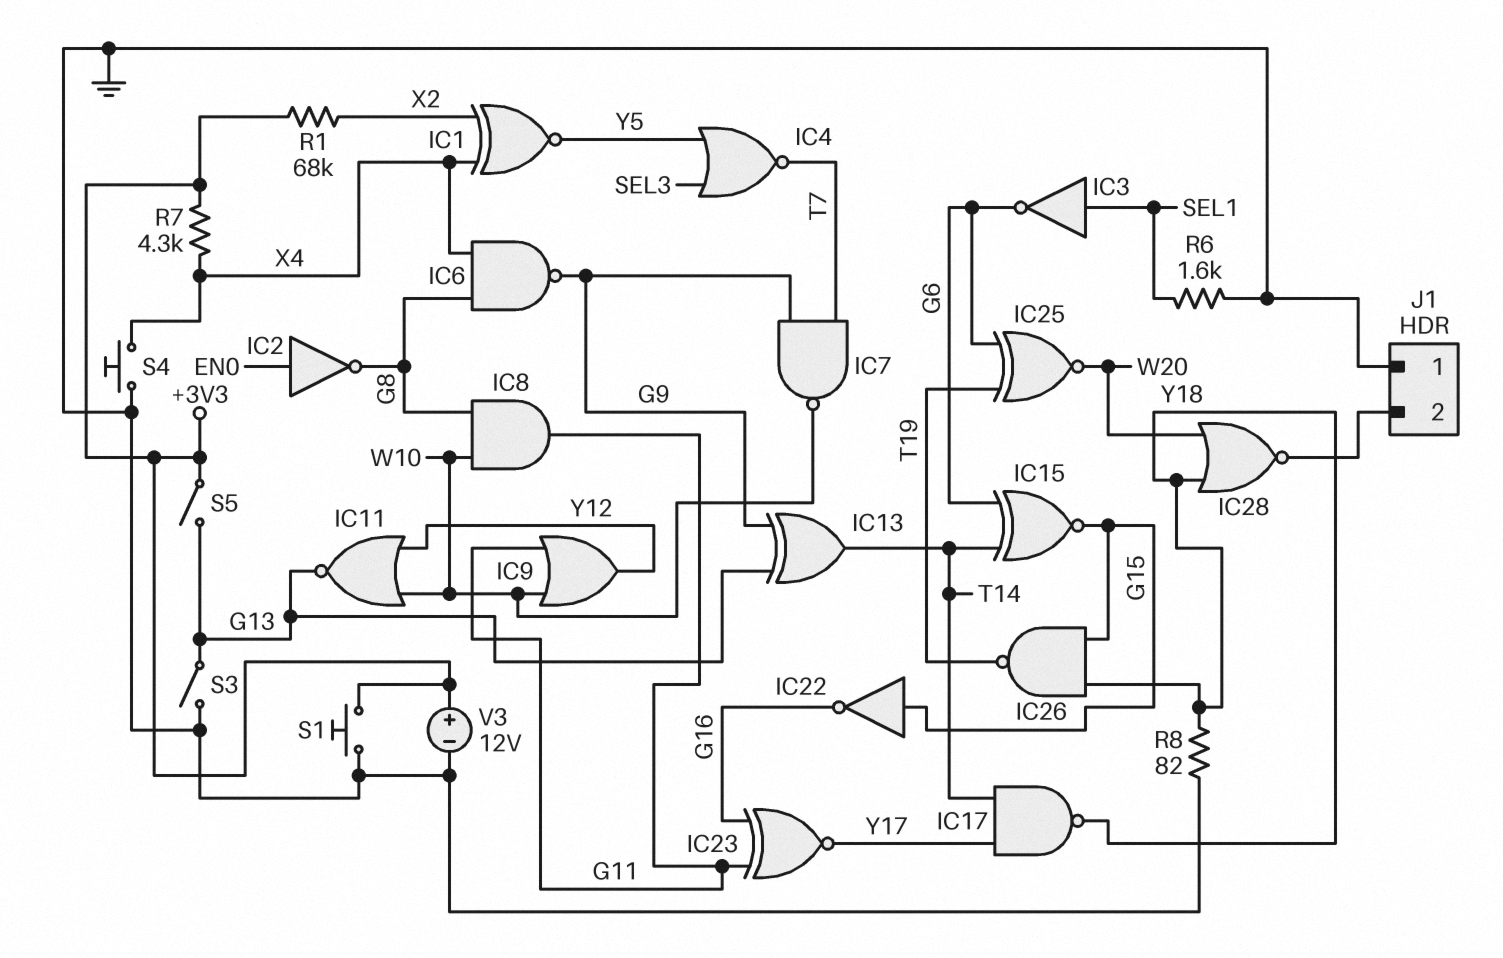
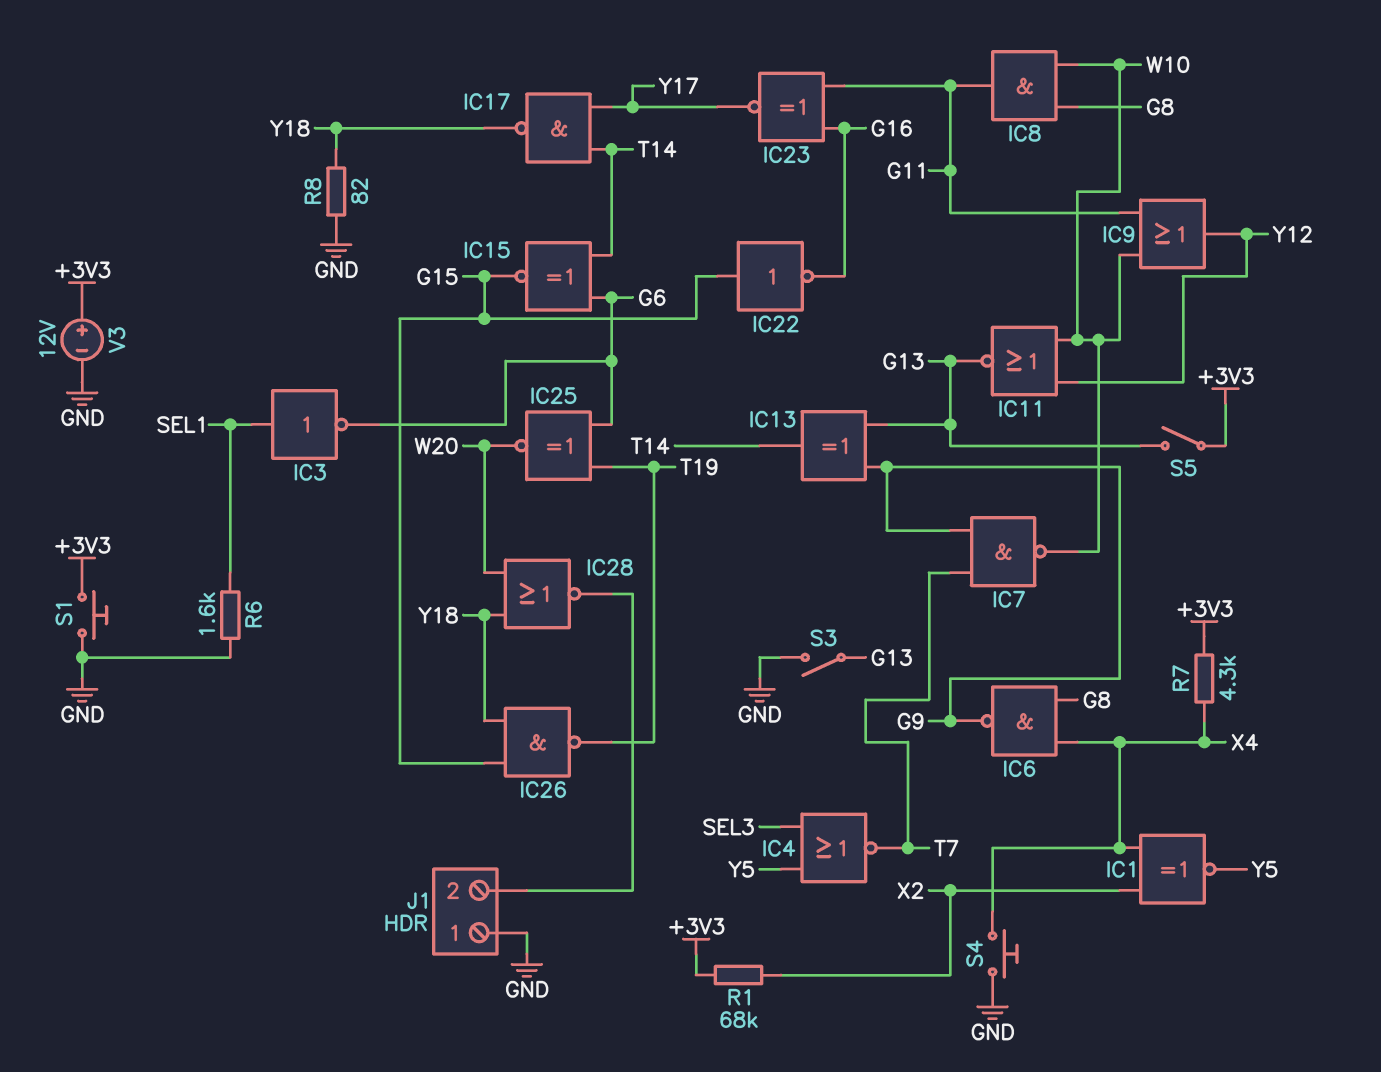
IC2: NOT (in EN0, out G8) -> none

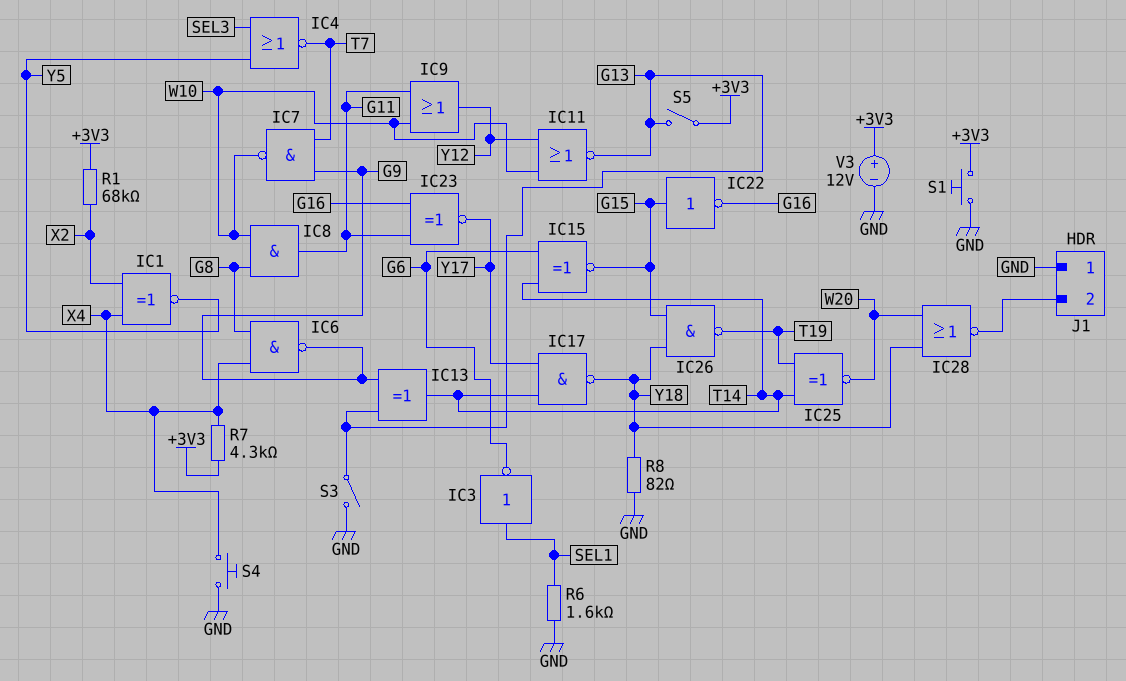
IC25: XNOR (in G6, in T19, out W20) -> XNOR (in T14, in T19, out W20)

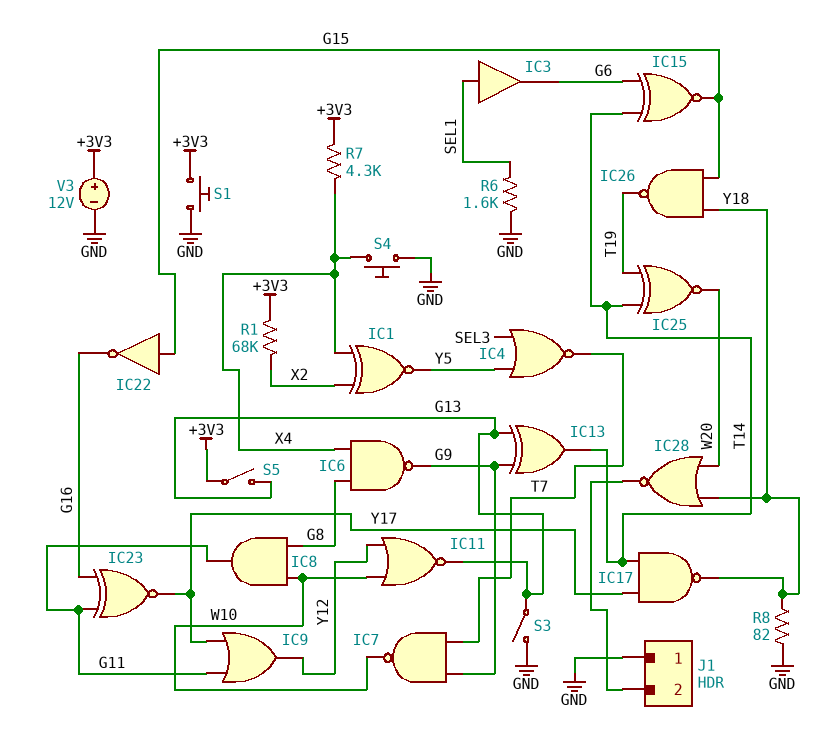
IC3: NOT (in SEL1, out G6) -> buffer (in SEL1, out G6)
IC9: OR (in G11, in W10, out Y12) -> OR (in G11, in Y17, out Y12)

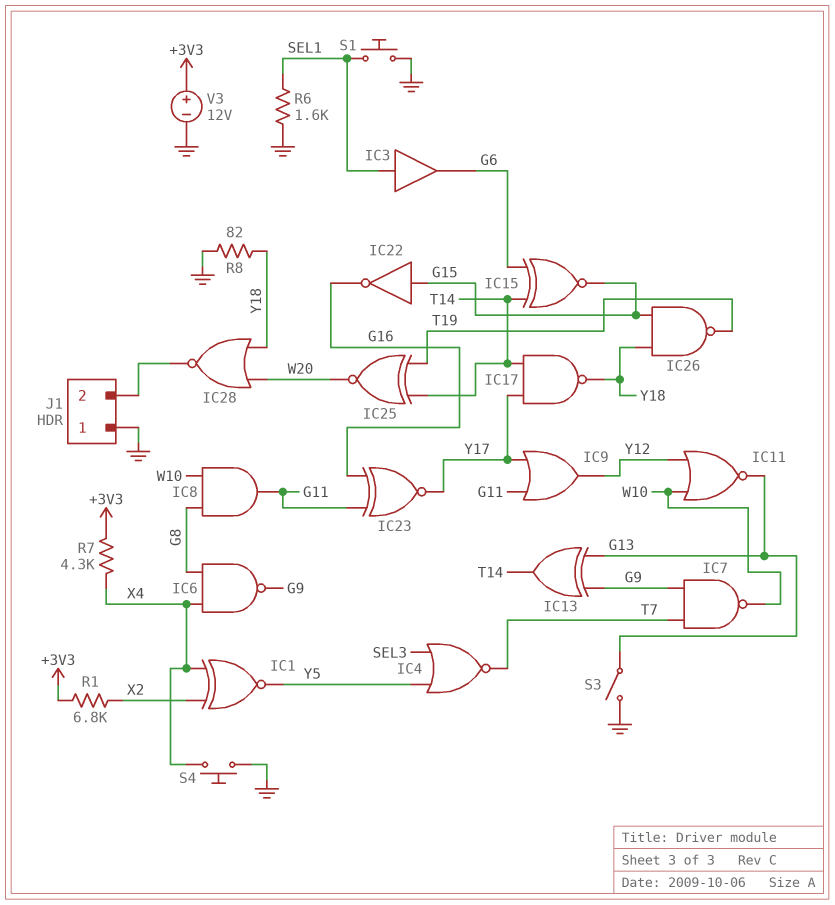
R1: 68k (+3V3, X2) -> 6.8k (+3V3, X2)
S1: button (+3V3, GND) -> button (GND, SEL1)
S5: switch (+3V3, G13) -> none

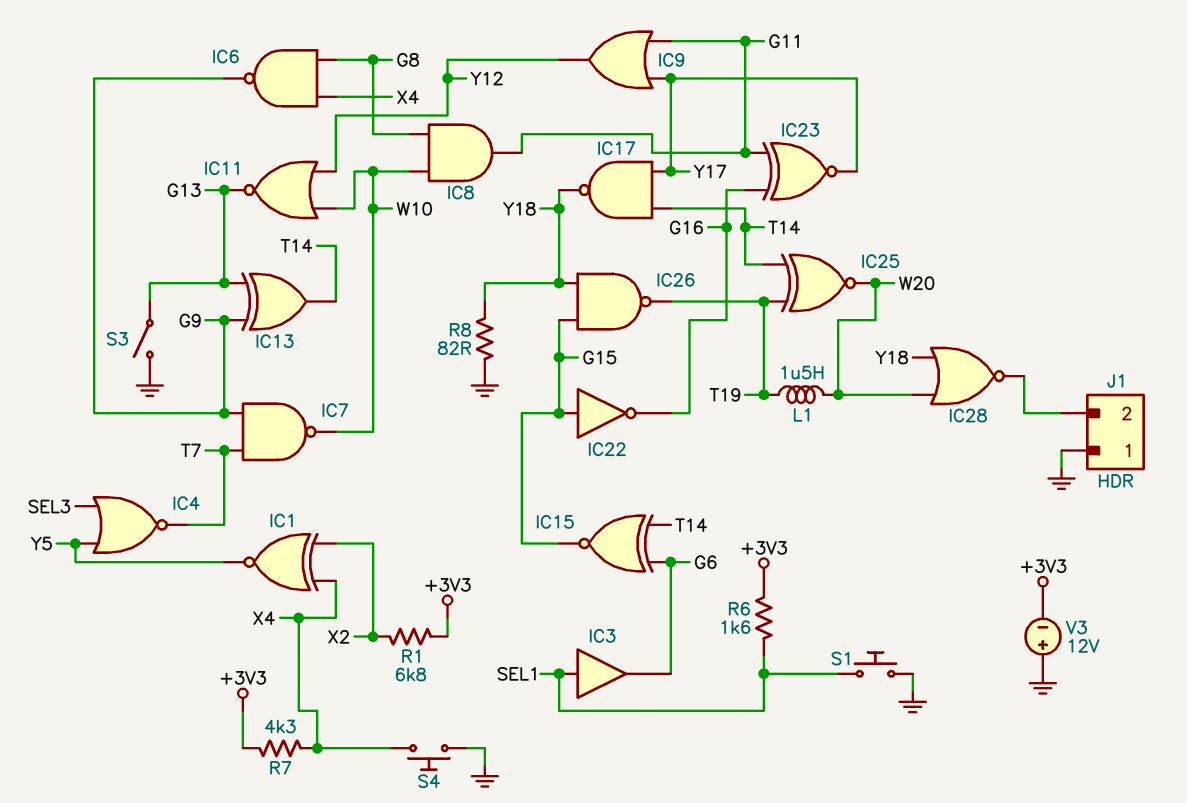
L1: none -> 1.5uH (T19, W20)
R6: 1.6k (GND, SEL1) -> 1.6k (+3V3, SEL1)
V3: 12V (plus +3V3, minus GND) -> 12V (plus GND, minus +3V3)

